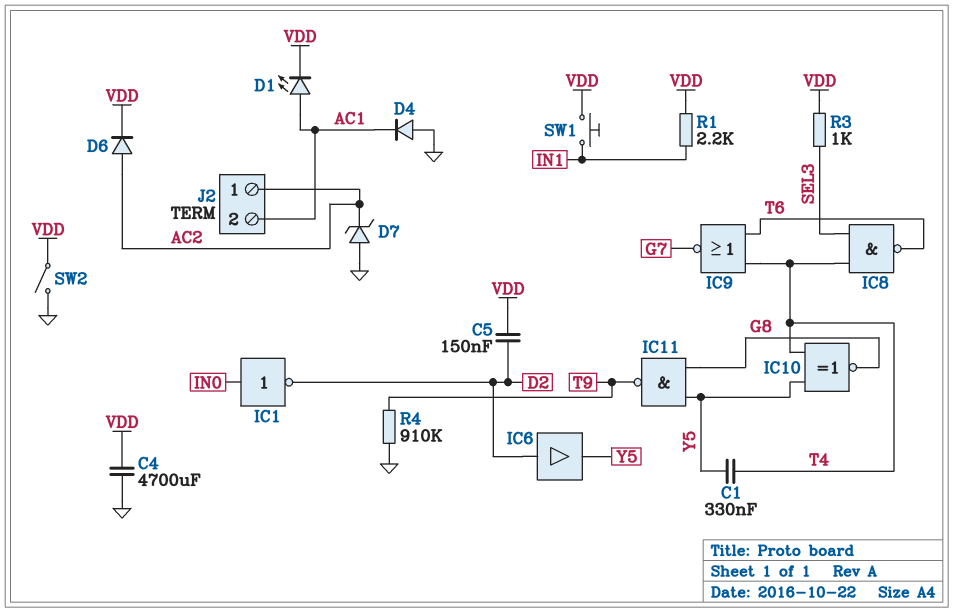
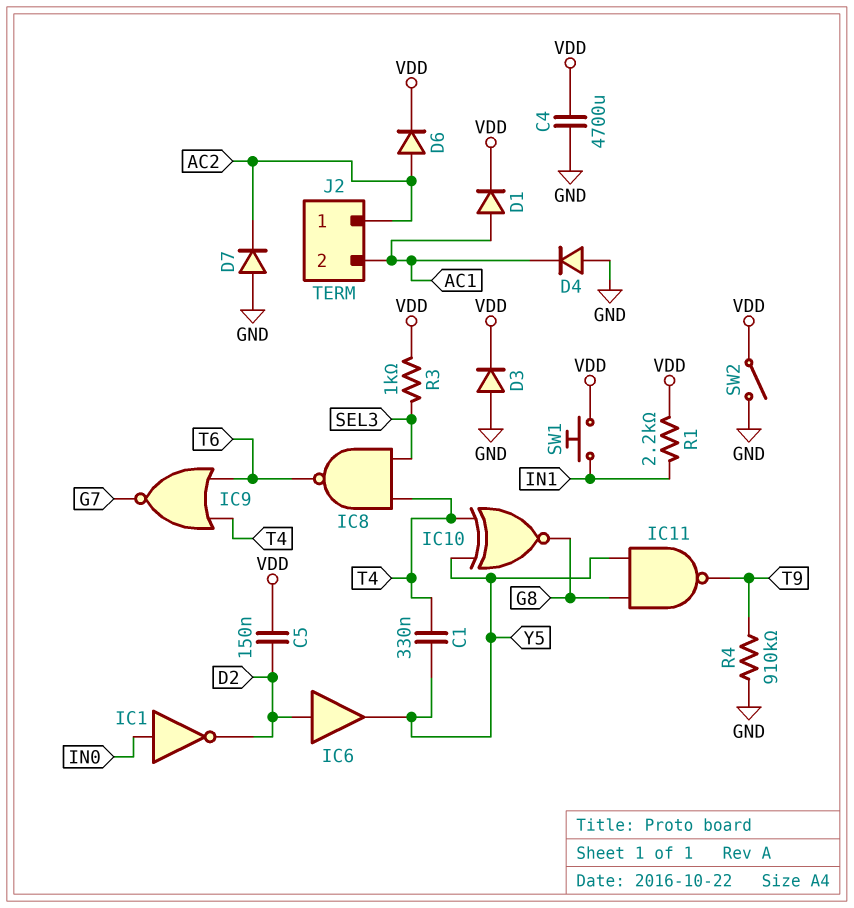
D1: LED (A AC1, K VDD) -> diode (A AC1, K VDD)
D3: none -> diode (A GND, K VDD)
D7: zener (A GND, K AC2) -> diode (A GND, K AC2)

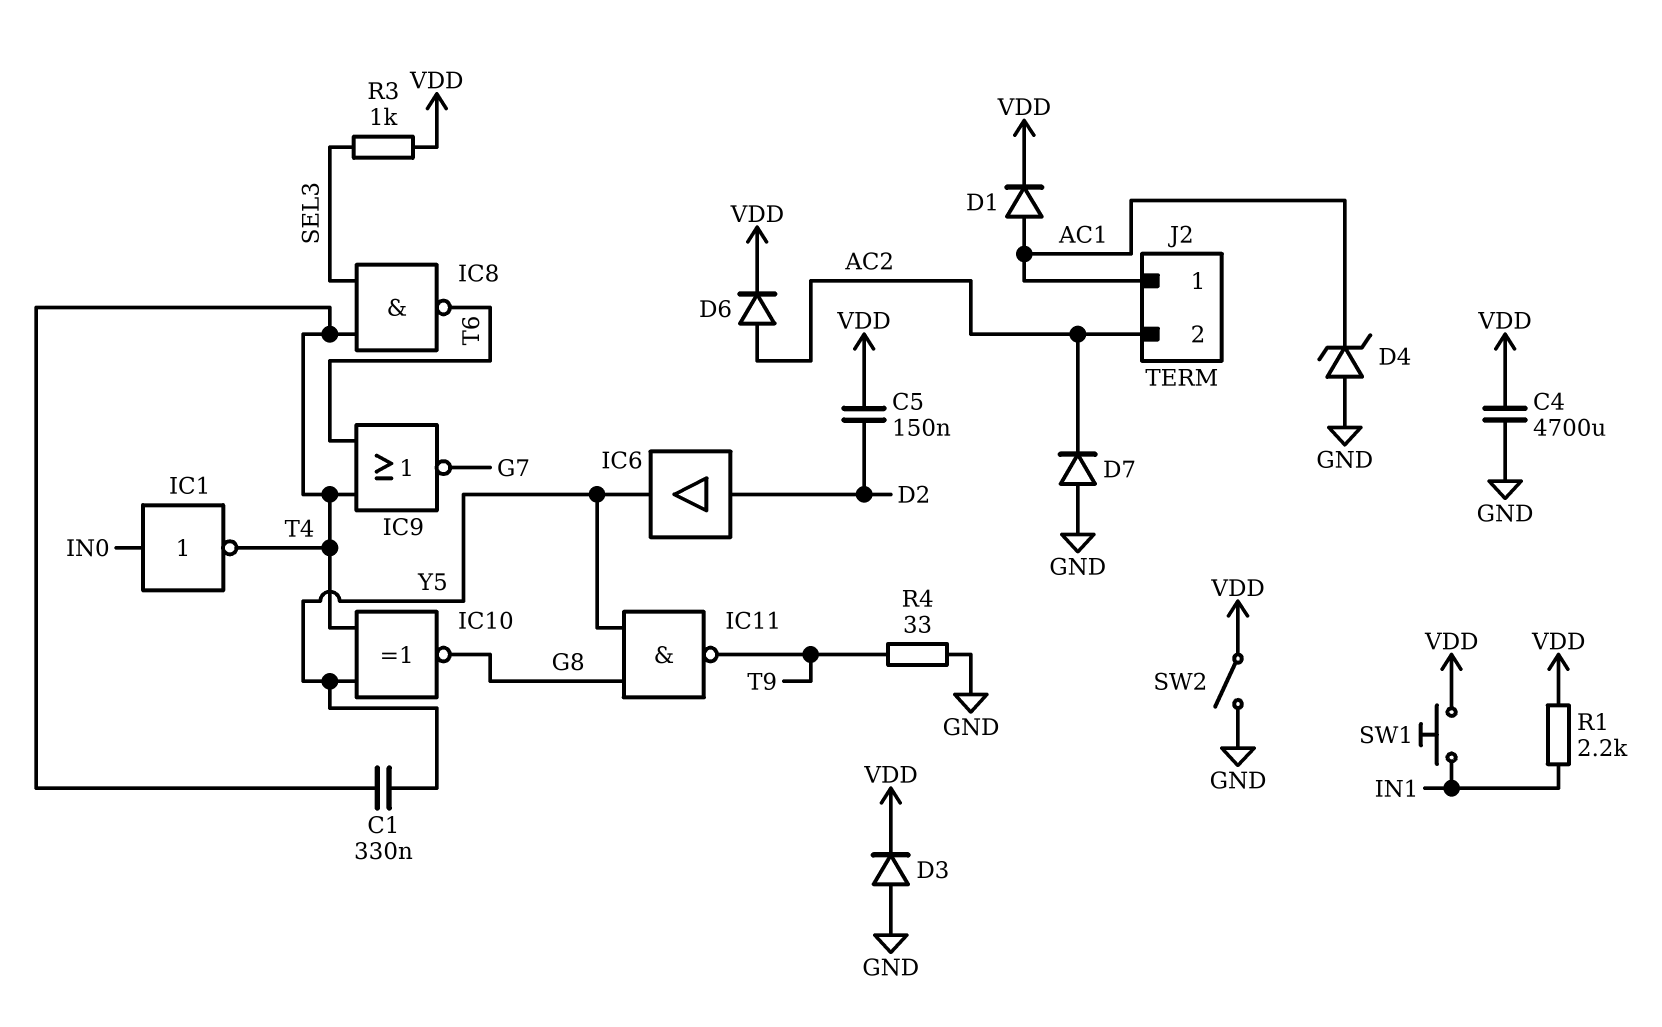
D4: diode (A GND, K AC1) -> zener (A GND, K AC1)
IC1: NOT (in IN0, out D2) -> NOT (in IN0, out T4)
J2 pin 1: AC2 -> AC1
J2 pin 2: AC1 -> AC2
R4: 910k (GND, T9) -> 33 (GND, T9)

